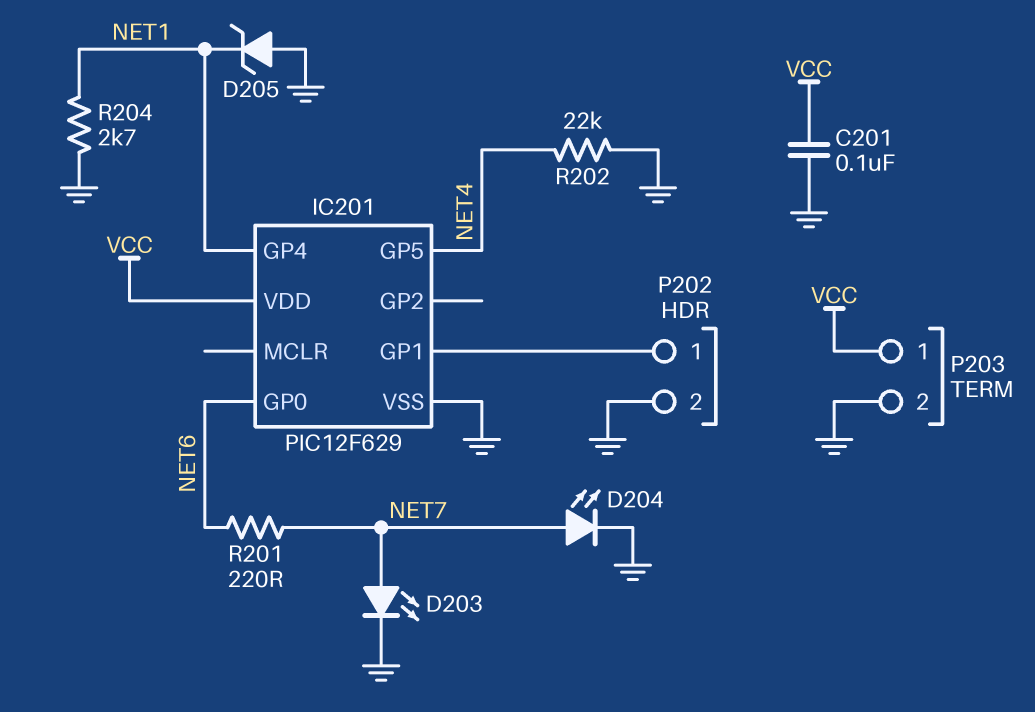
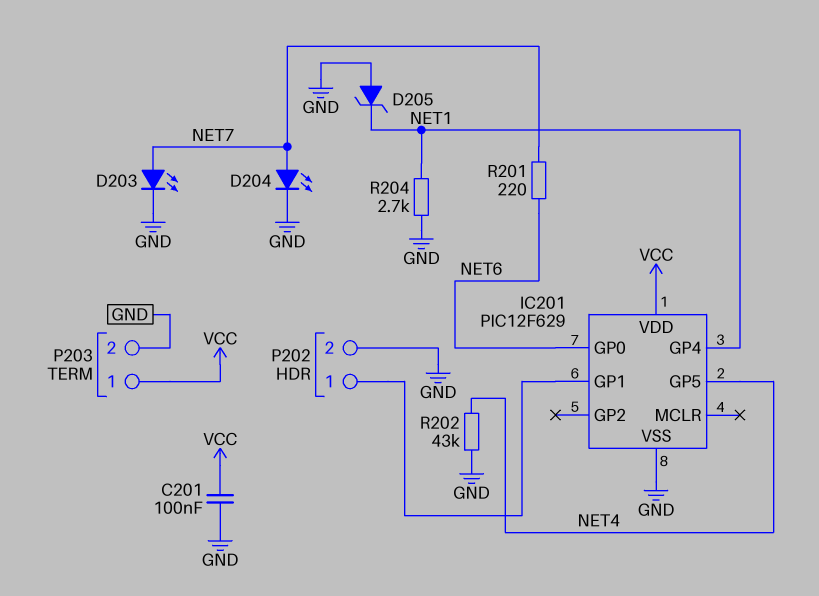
R202: 22k (GND, NET4) -> 43k (GND, NET4)

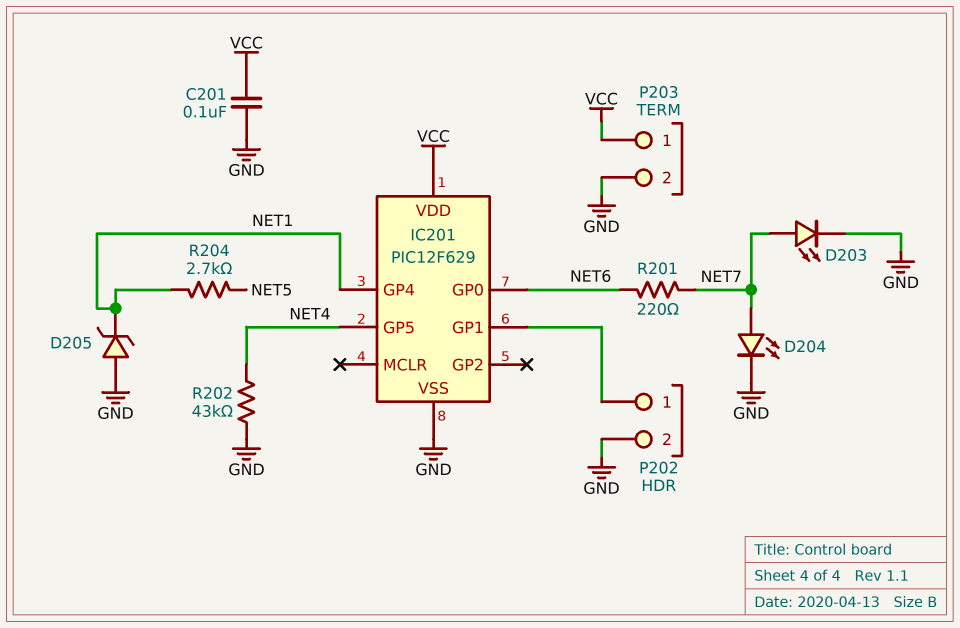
R204: 2.7k (GND, NET1) -> 2.7k (NET1, NET5)

